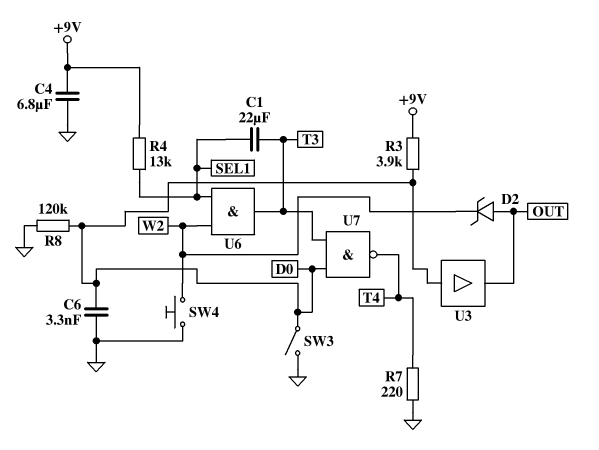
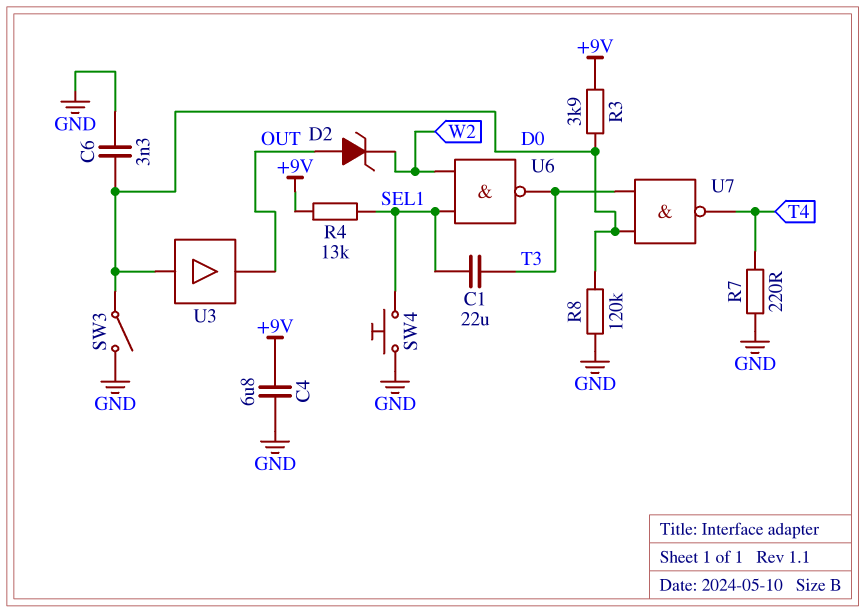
SW4: button (GND, W2) -> button (GND, SEL1)
U6: AND (in SEL1, in W2, out T3) -> NAND (in SEL1, in W2, out T3)

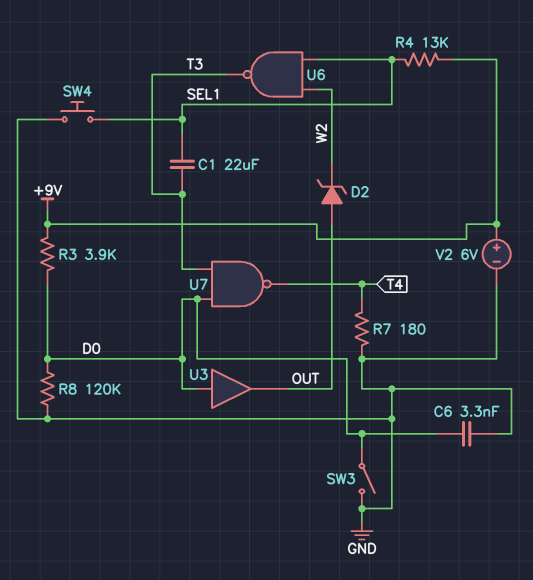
C4: 6.8uF (+9V, GND) -> none
R7: 220 (GND, T4) -> 180 (GND, T4)
V2: none -> 6V (plus +9V, minus GND)

